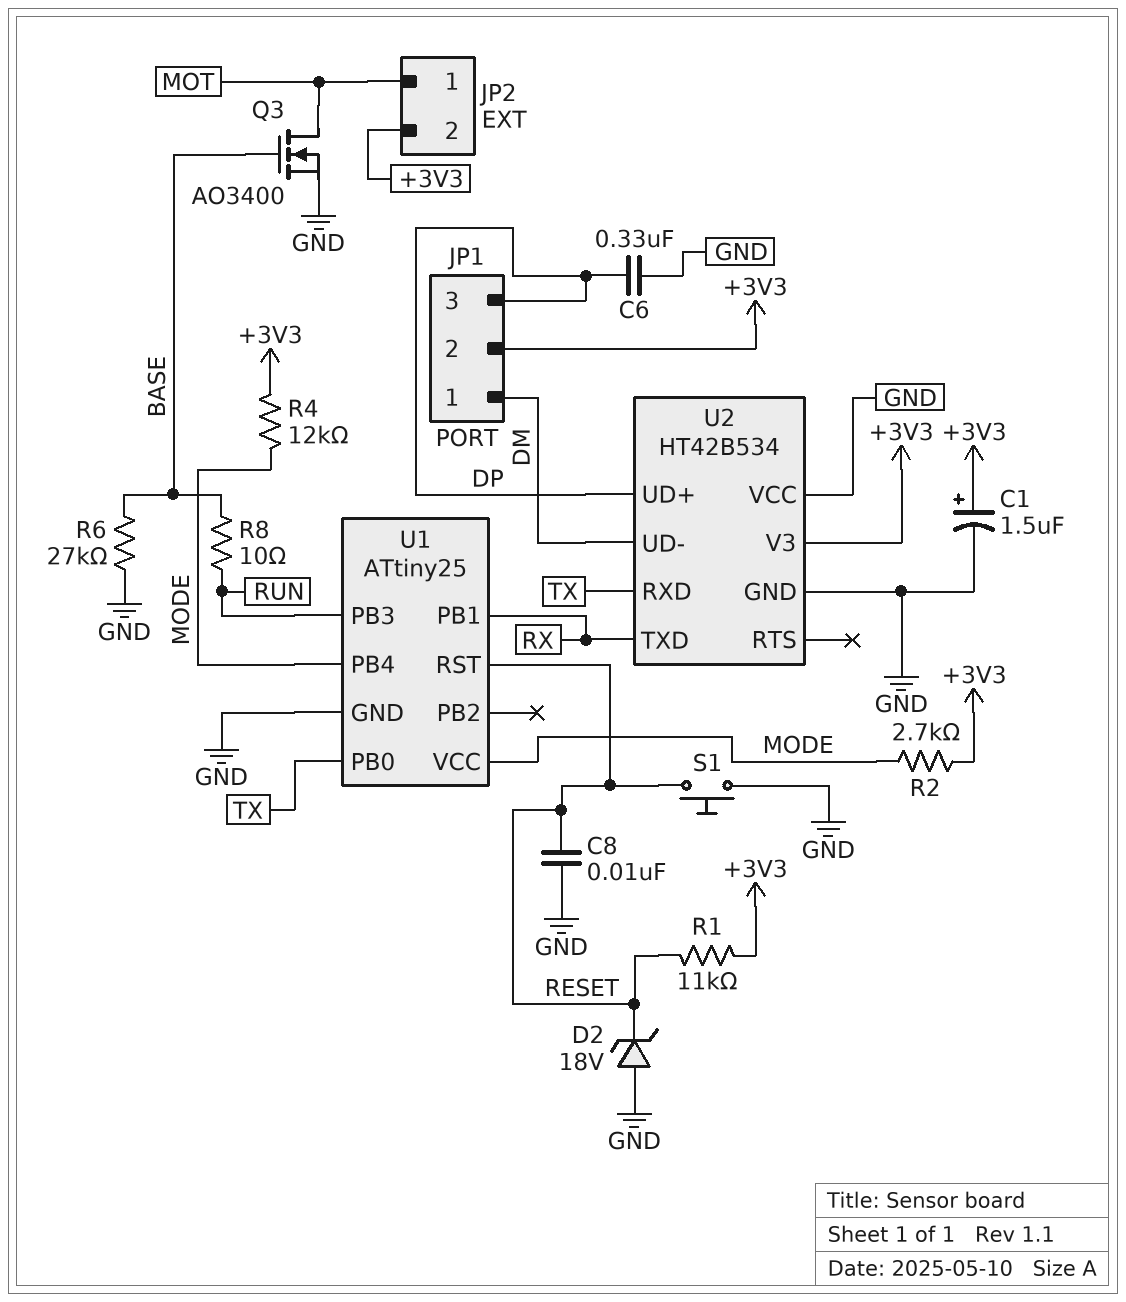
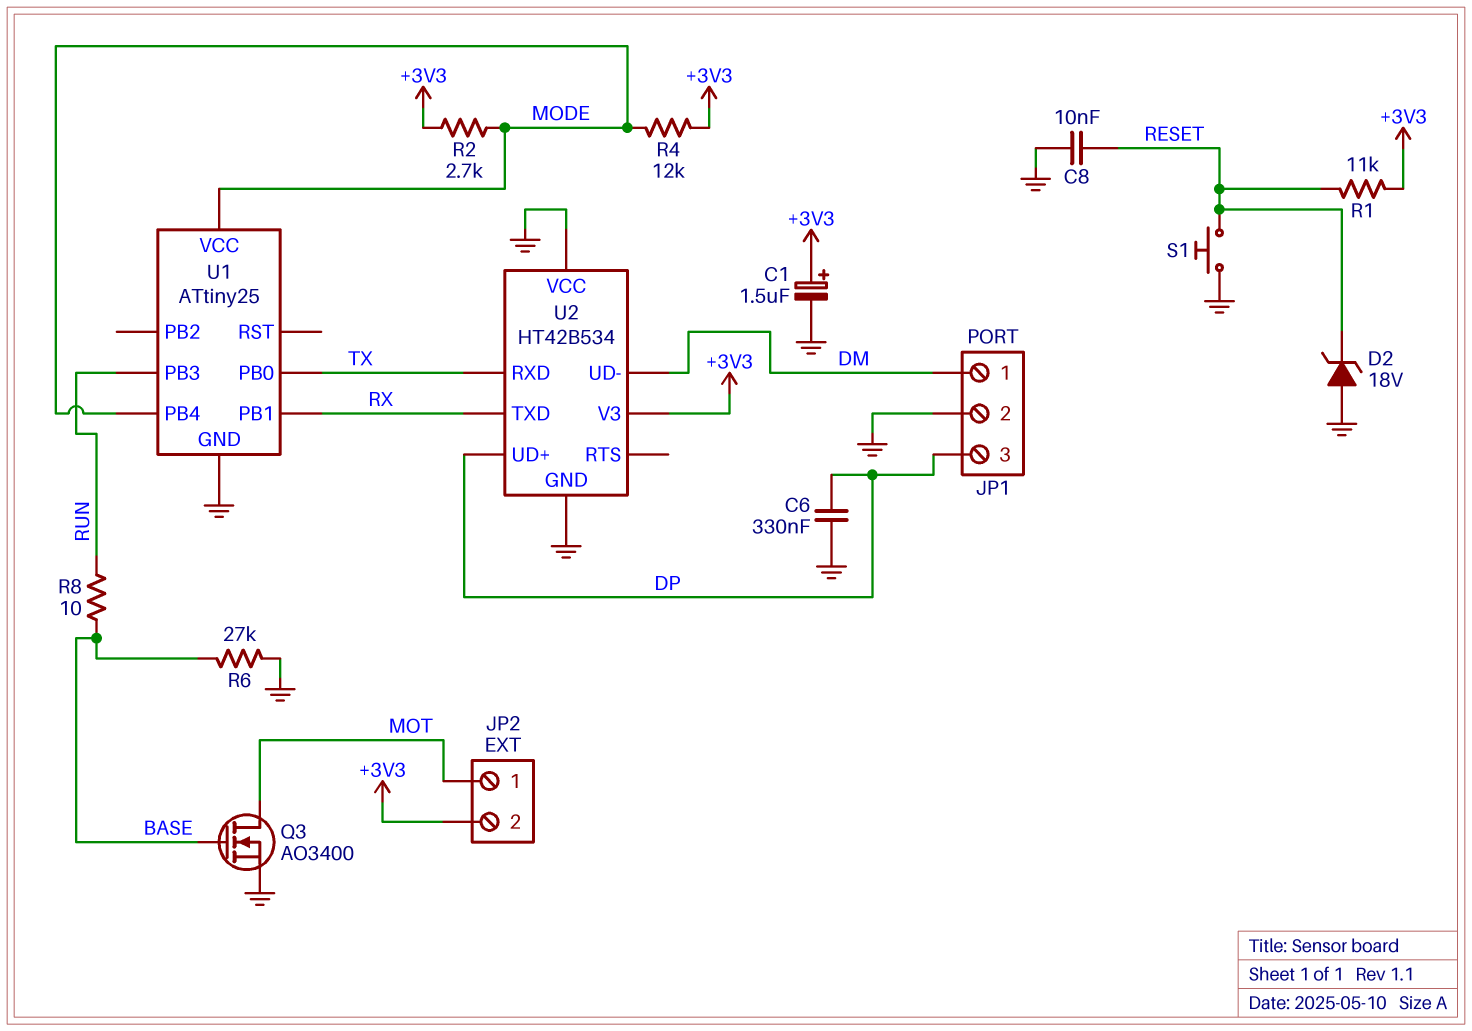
JP1 pin 2: +3V3 -> GND
U1 pin RST: RESET -> none

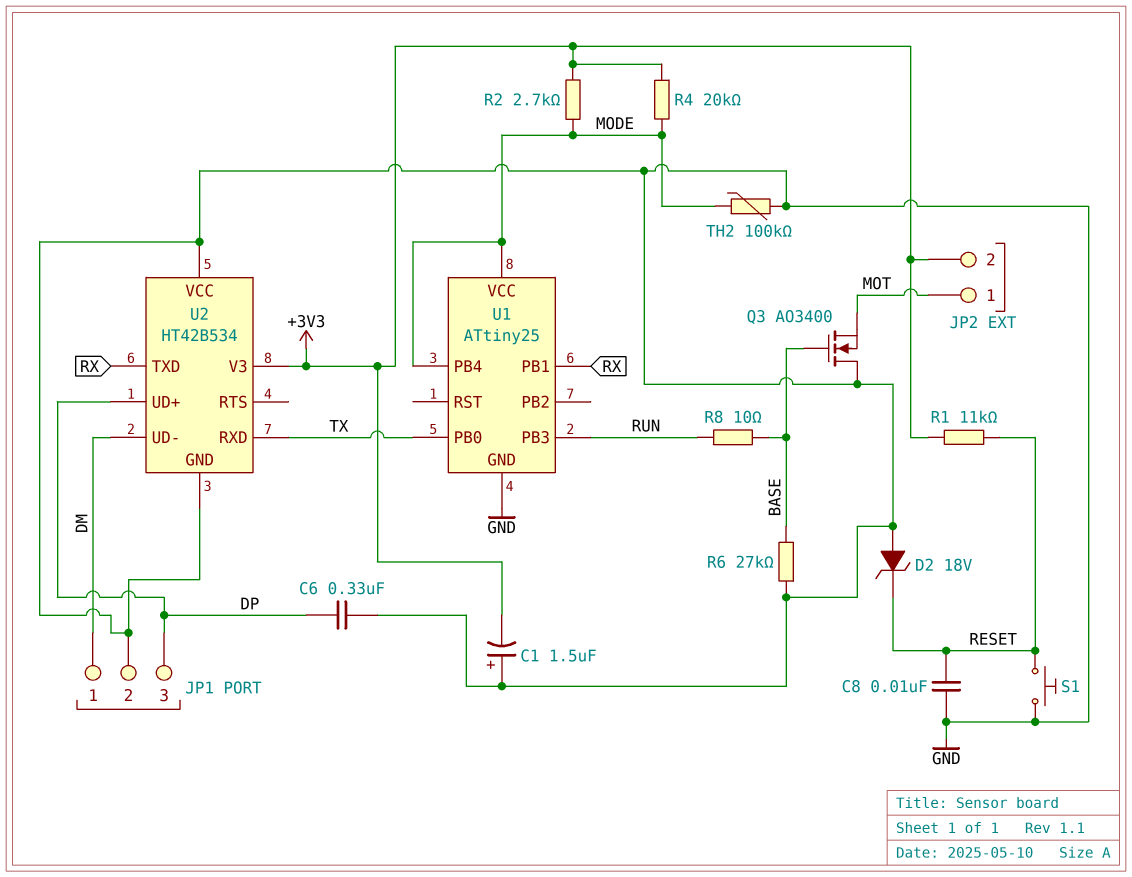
C1: 1.5uF (plus +3V3, minus GND) -> 1.5uF (plus GND, minus +3V3)
Q3: NMOS AO3400 (G BASE, D MOT, S GND) -> NMOS AO3400 (G BASE, D GND, S MOT)
R4: 12k (+3V3, MODE) -> 20k (+3V3, MODE)
TH2: none -> 100k (GND, MODE)

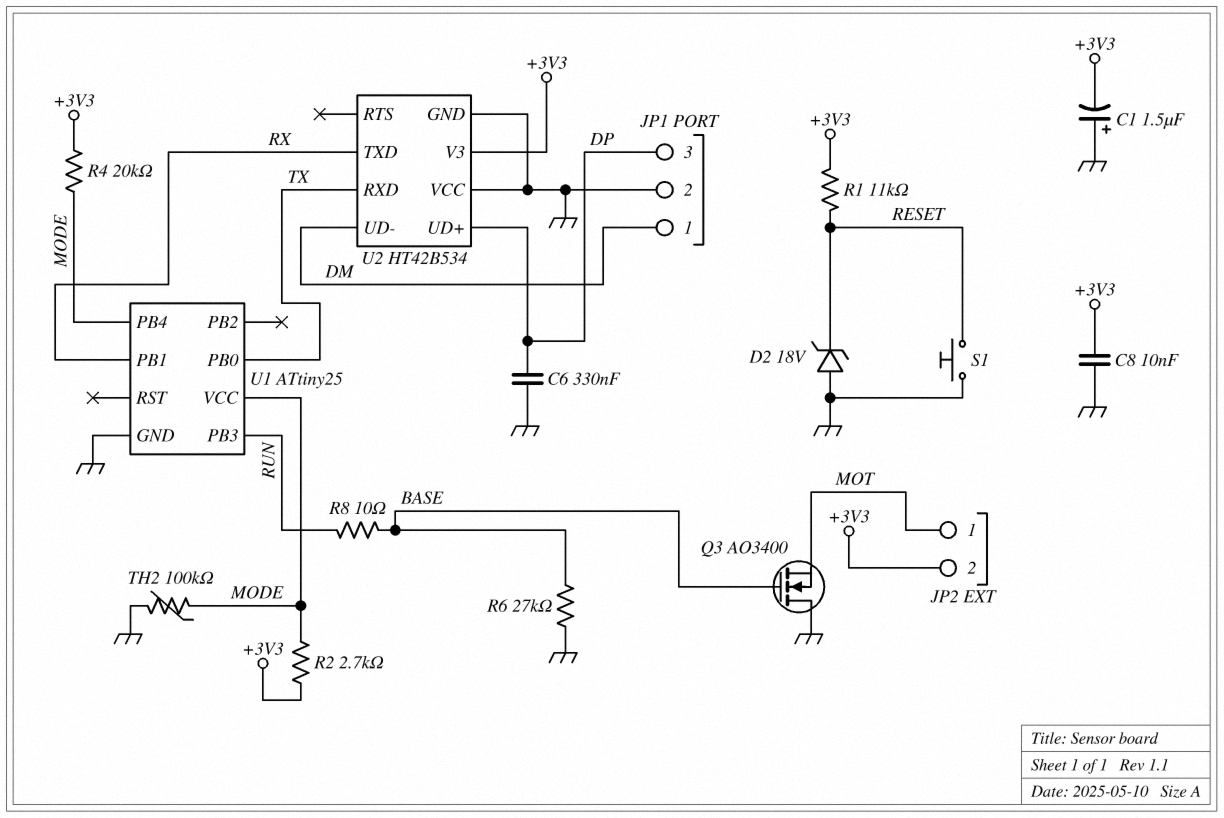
C8: 10nF (GND, RESET) -> 10nF (+3V3, GND)

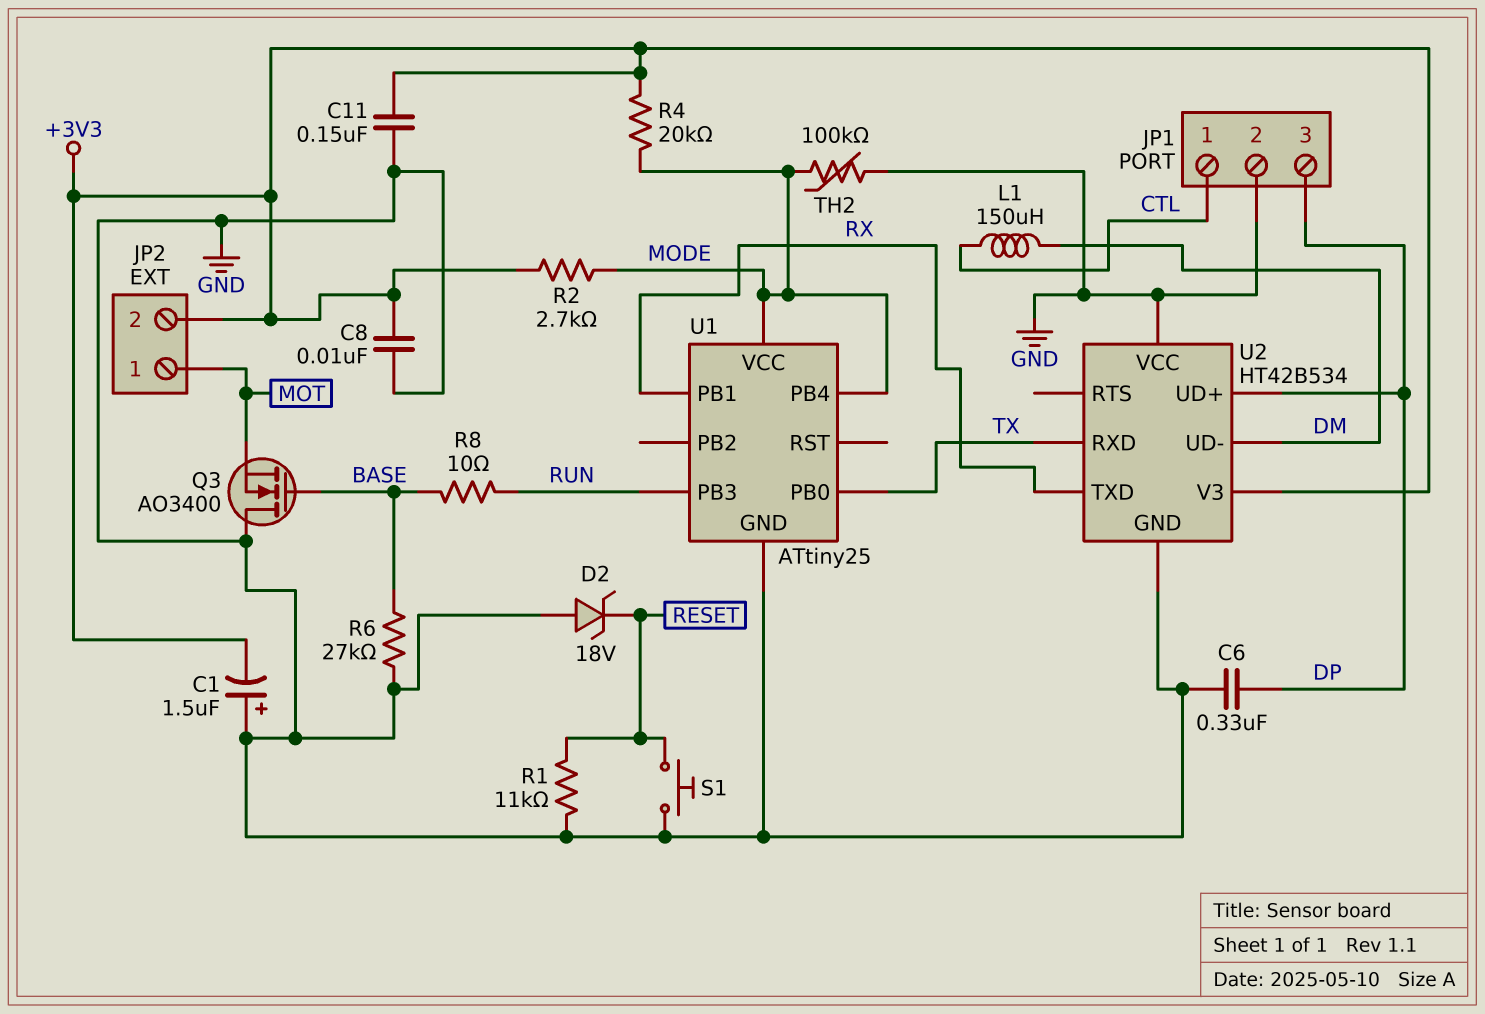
C11: none -> 150nF (+3V3, GND)
JP1 pin 1: DM -> CTL
L1: none -> 150uH (CTL, DM)
R1: 11k (+3V3, RESET) -> 11k (GND, RESET)

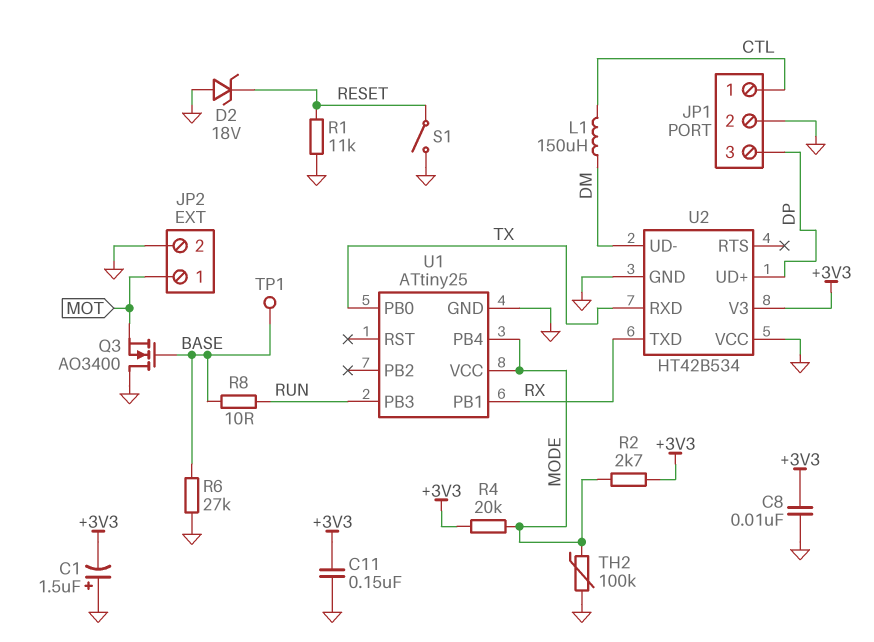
C6: 330nF (DP, GND) -> none
JP2 pin 2: +3V3 -> GND
S1: button (GND, RESET) -> switch (GND, RESET)
TP1: none -> test point (BASE)

